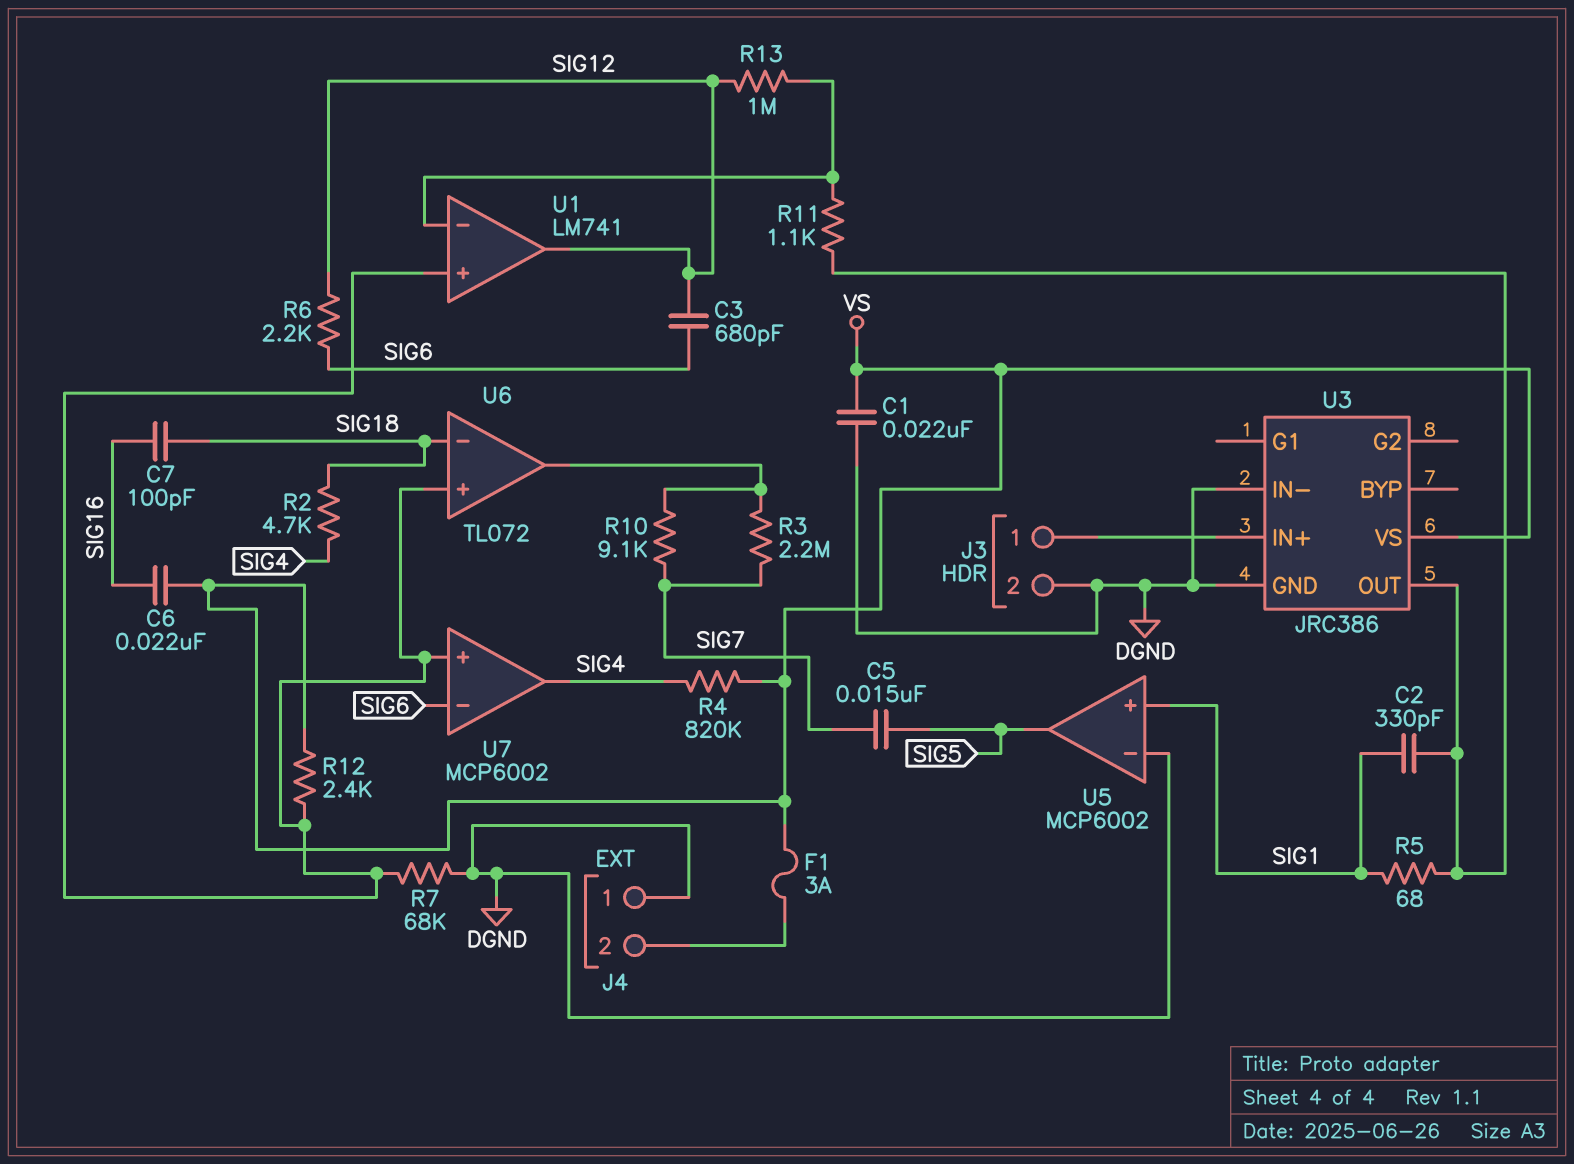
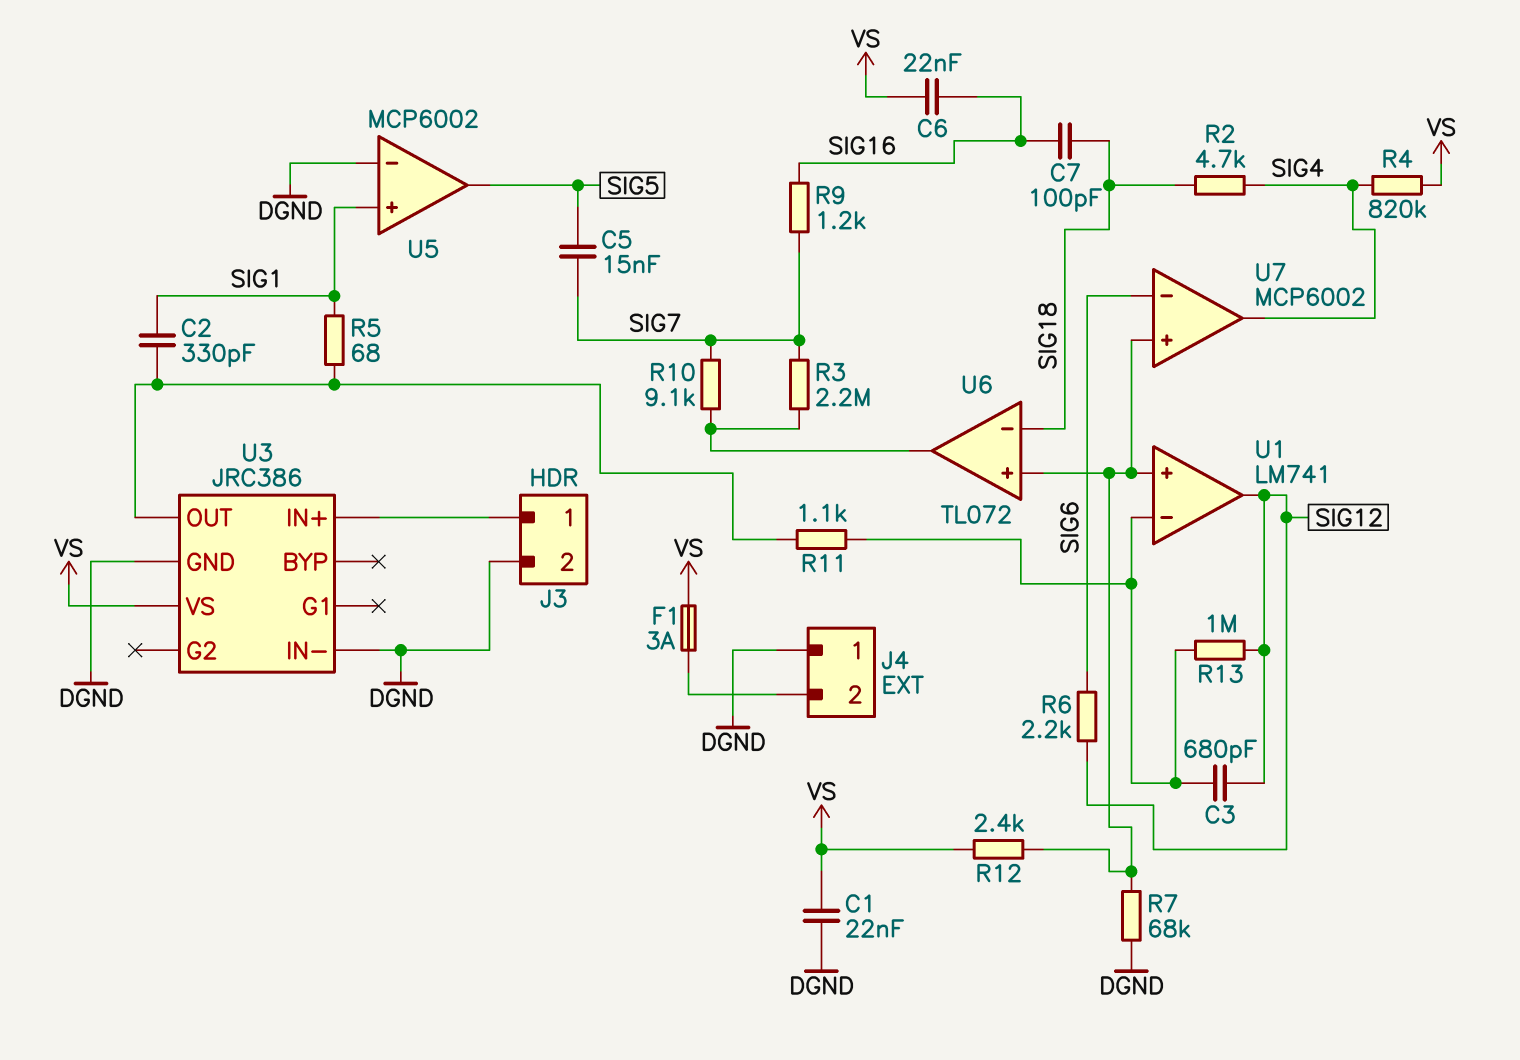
C3: 680pF (SIG6, SIG12) -> 680pF (SIG12, U1/in-)
R9: none -> 1.2k (SIG7, SIG16)

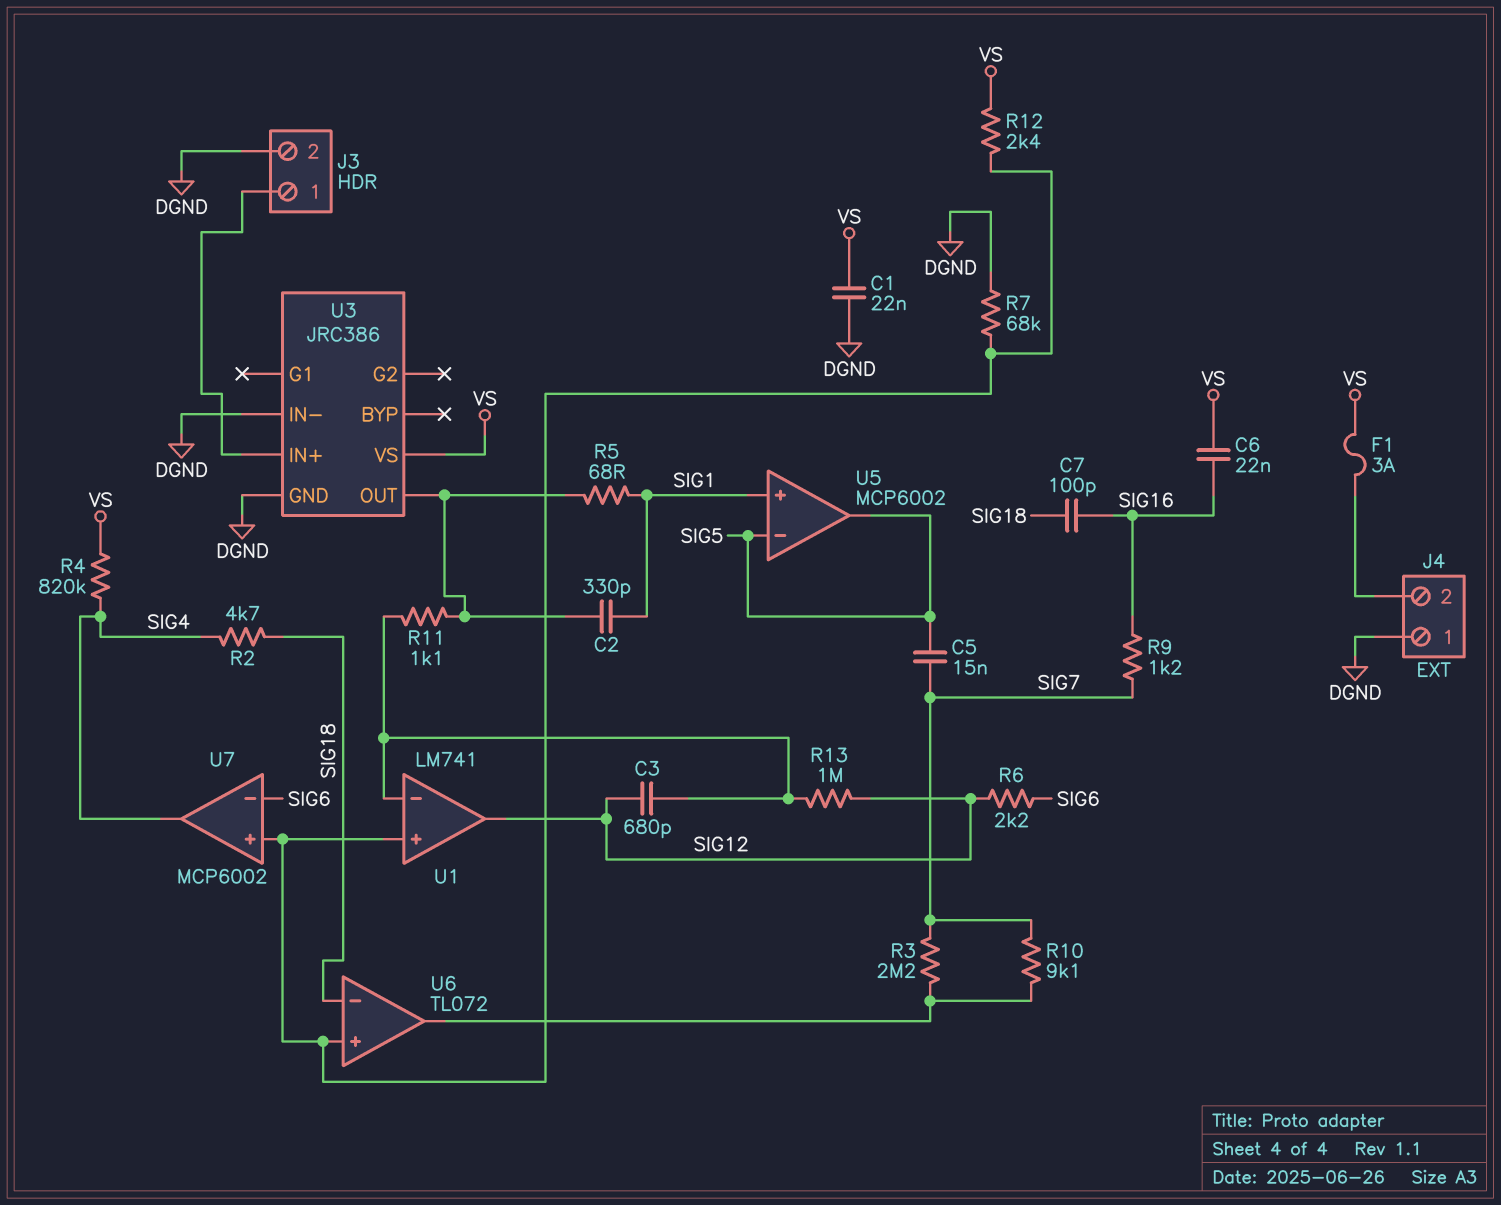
U5 pin in-: DGND -> SIG5

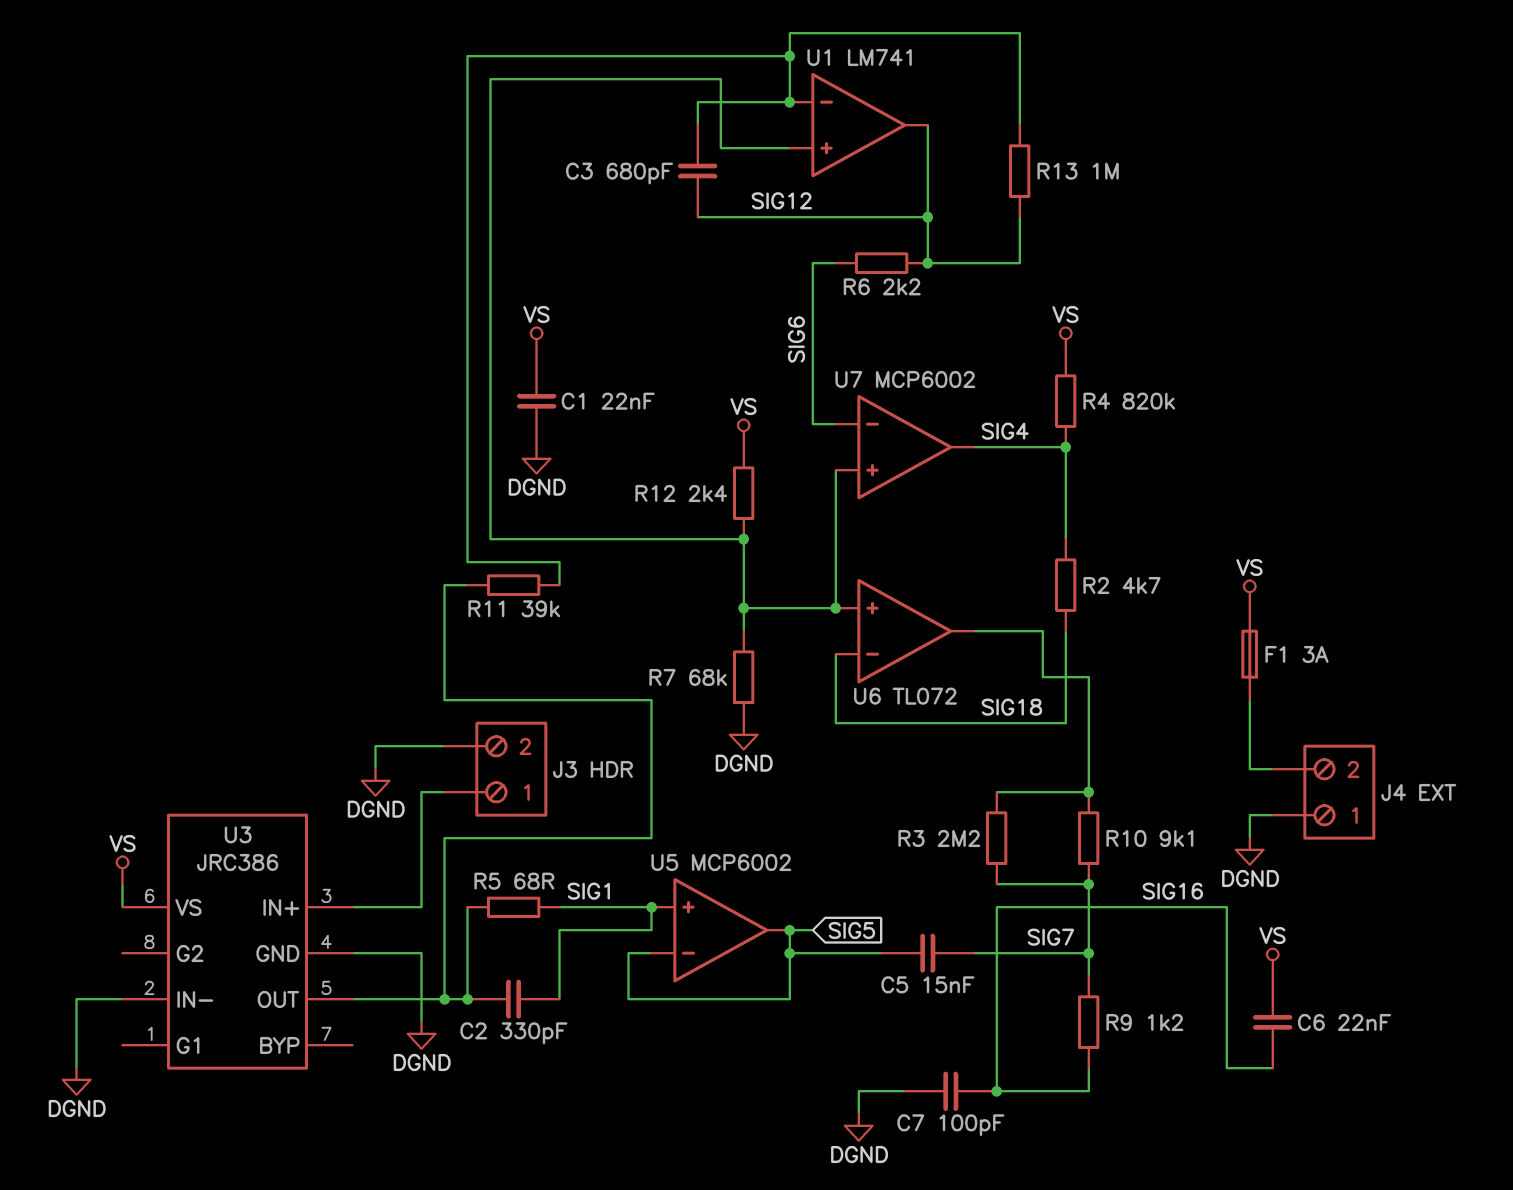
C7: 100pF (SIG16, SIG18) -> 100pF (DGND, SIG16)
R11: 1.1k (U1/in-, U3/OUT) -> 39k (U1/in-, U3/OUT)

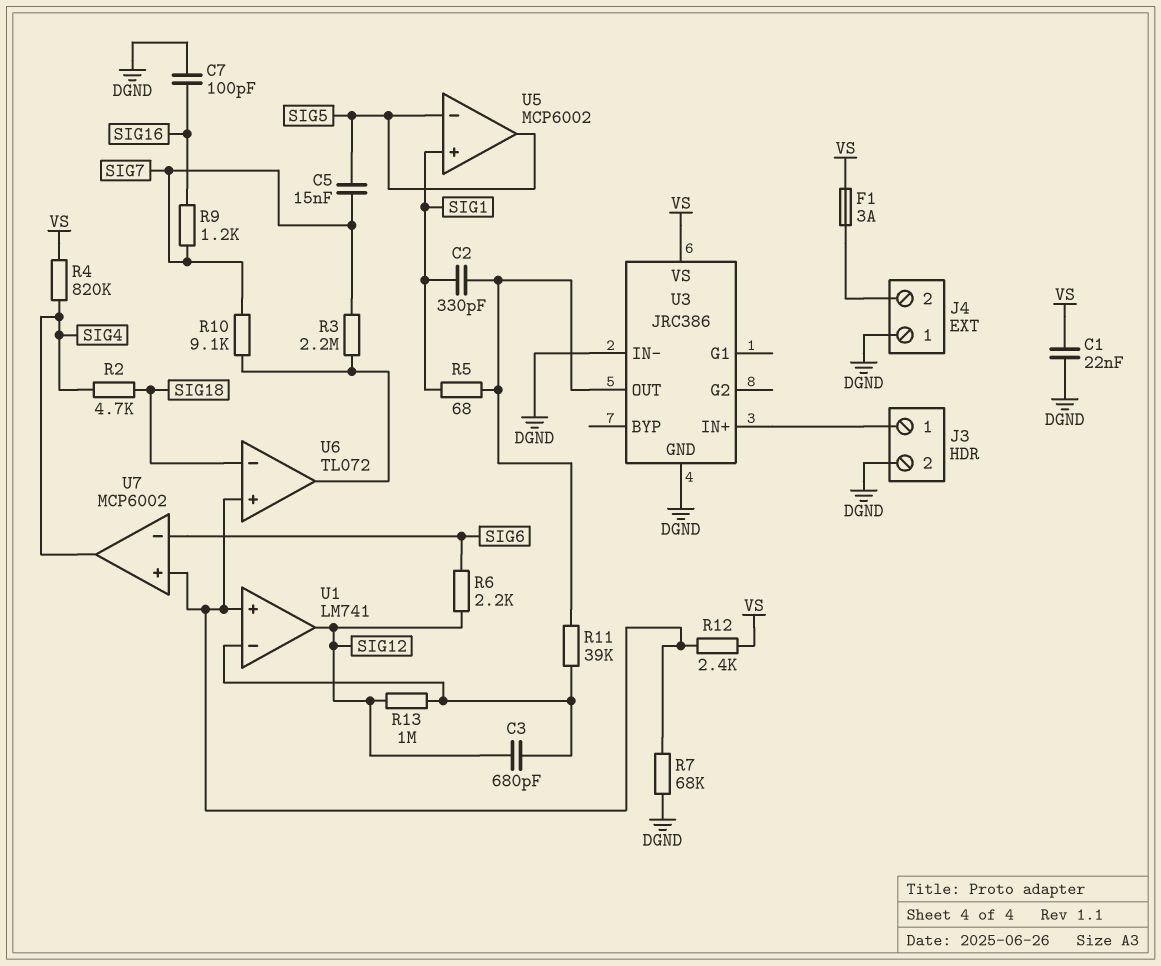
C6: 22nF (SIG16, VS) -> none

